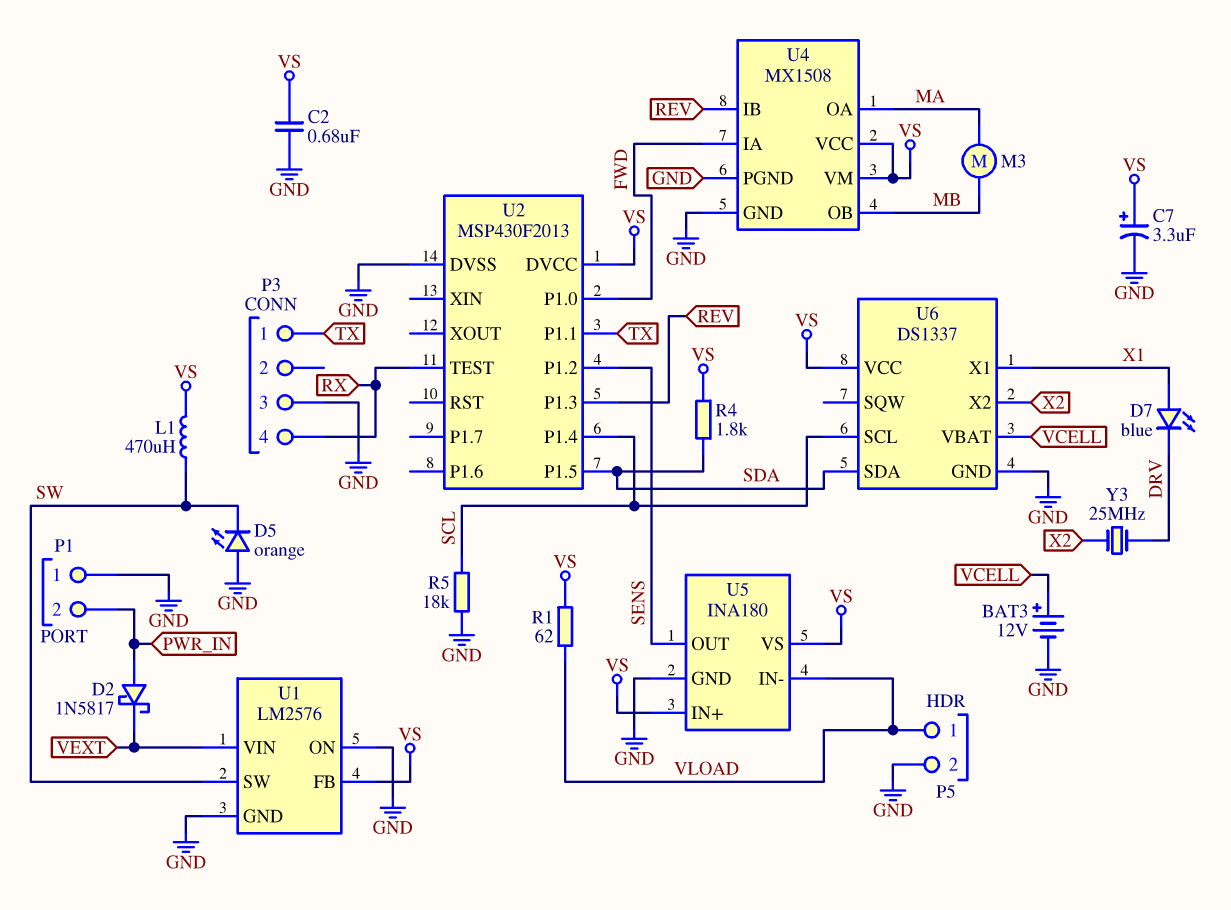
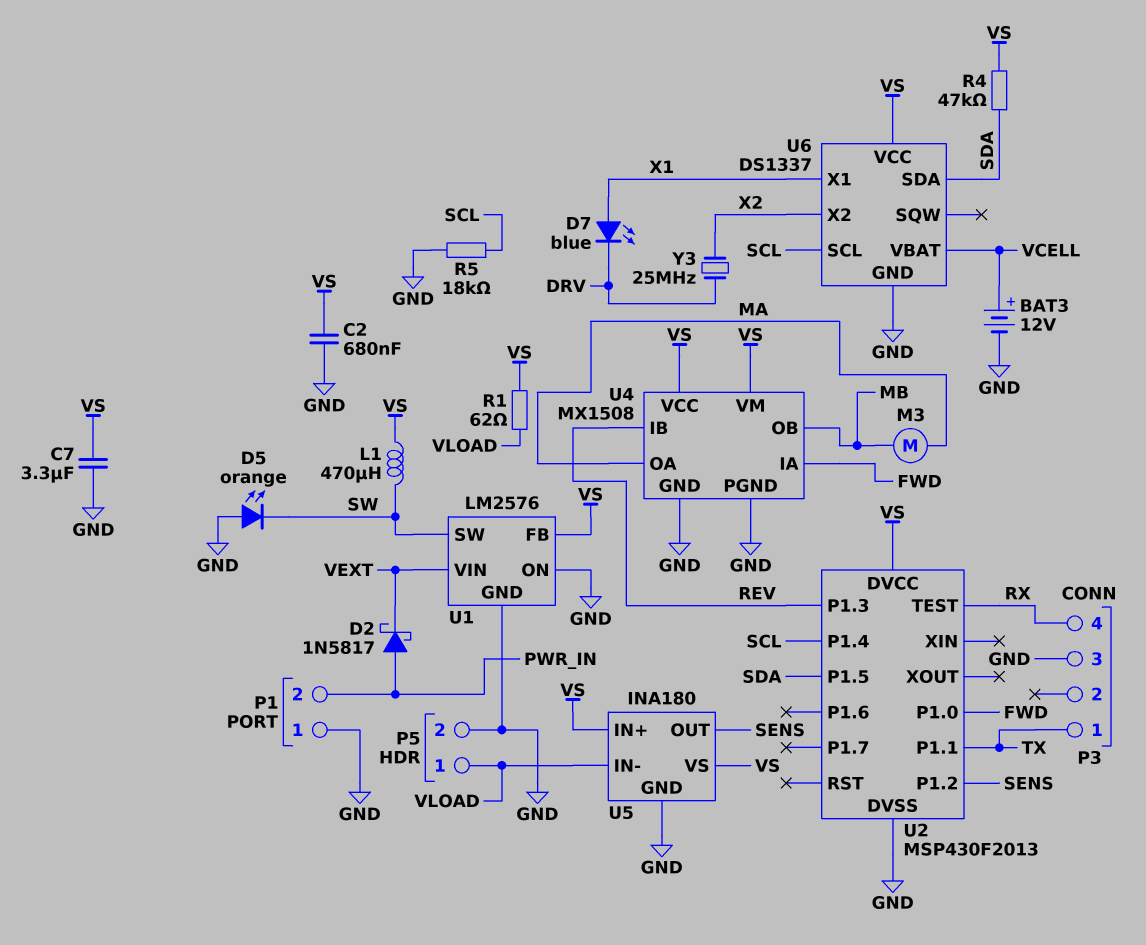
C7: 3.3uF (plus VS, minus GND) -> 3.3uF (GND, VS)
R4: 1.8k (SDA, VS) -> 47k (SDA, VS)

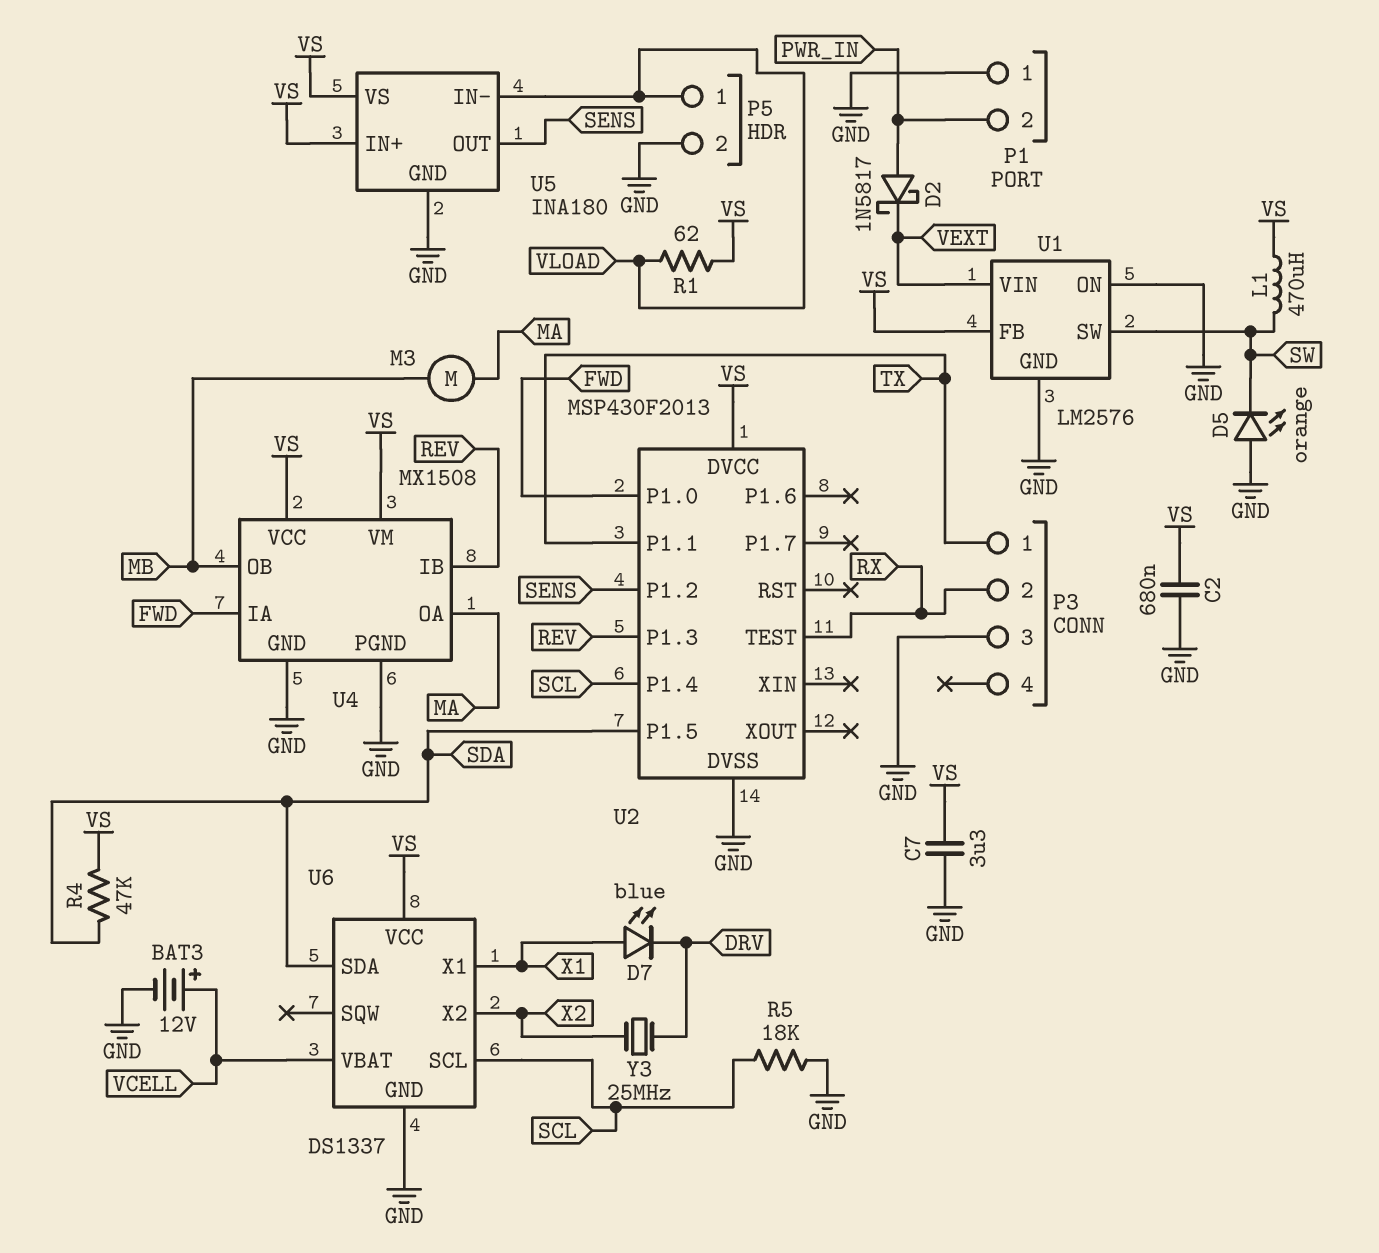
P3 pin 2: none -> RX
P3 pin 4: RX -> none

